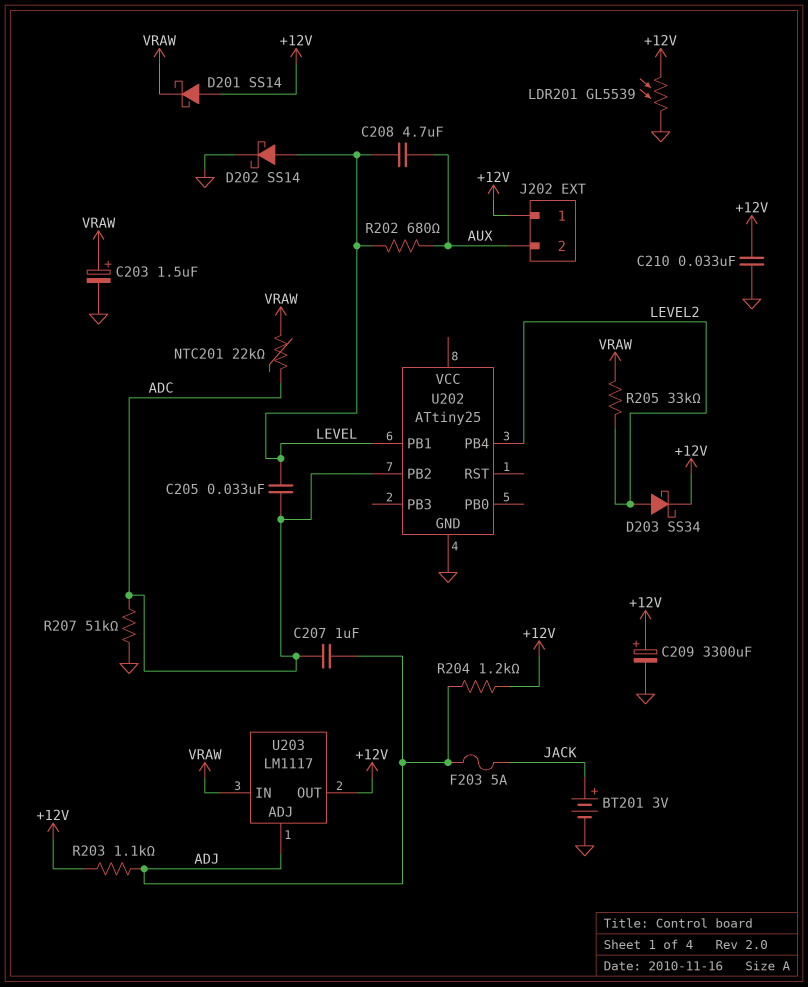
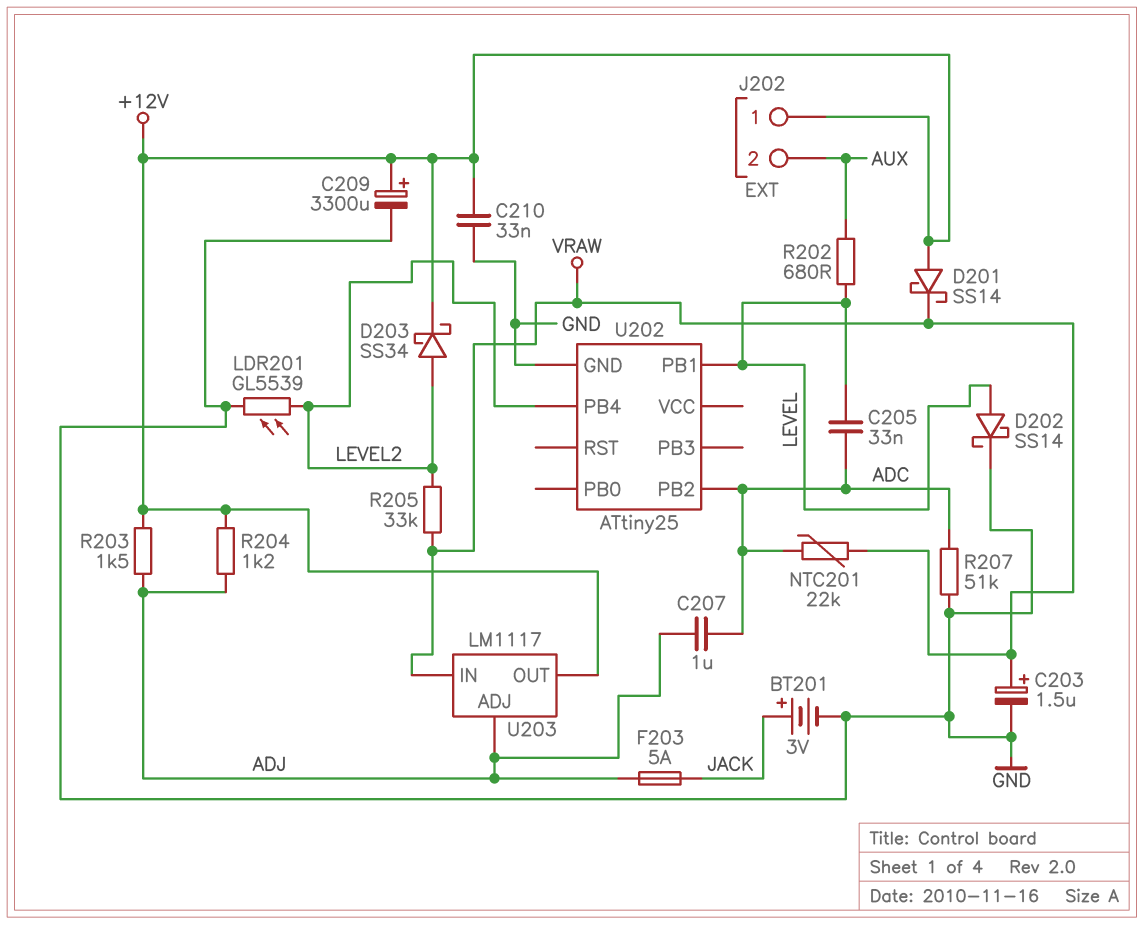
C208: 4.7uF (AUX, LEVEL) -> none
LDR201: GL5539 (+12V, GND) -> GL5539 (GND, LEVEL2)
R203: 1.1k (+12V, ADJ) -> 1.5k (+12V, ADJ)

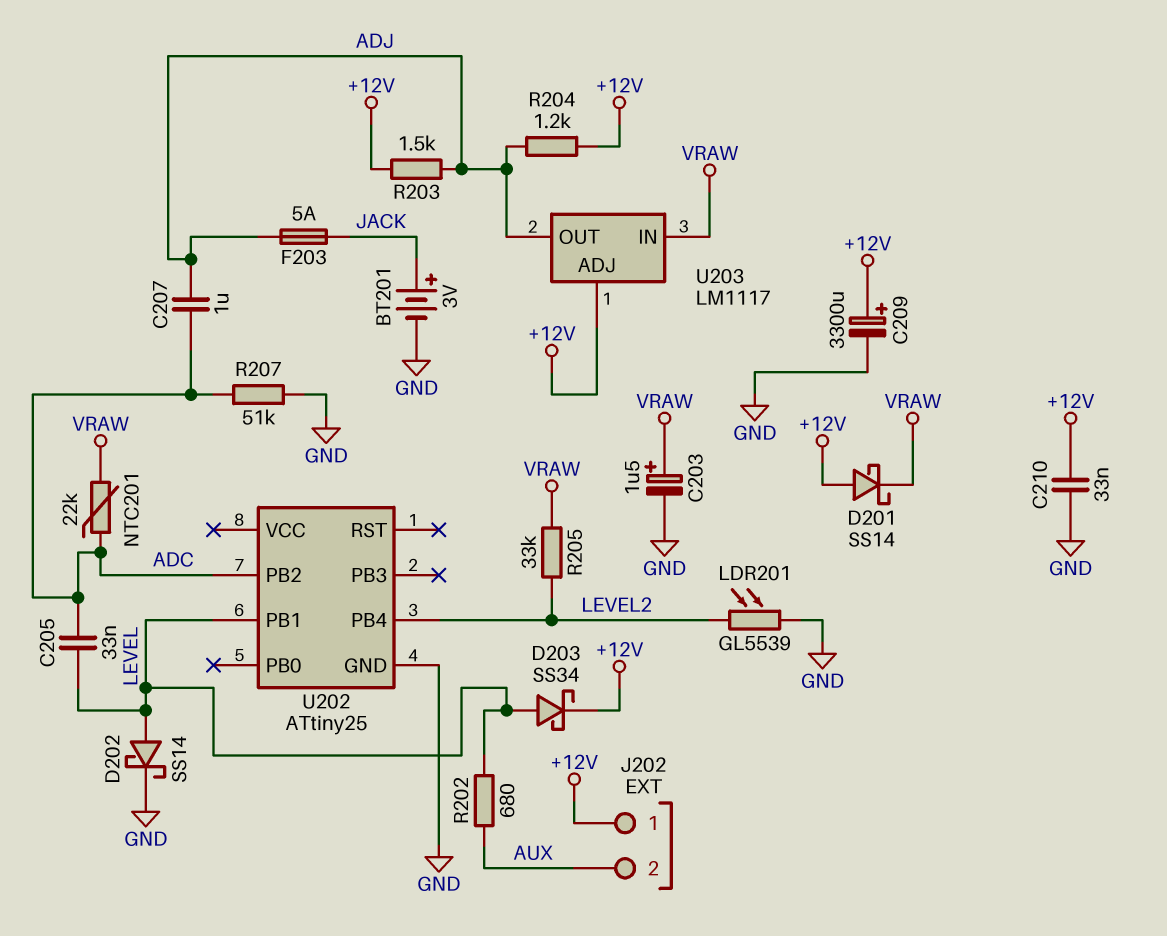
D203: schottky SS34 (A LEVEL2, K +12V) -> schottky SS34 (A LEVEL, K +12V)
U203 pin ADJ: ADJ -> +12V
U203 pin OUT: +12V -> ADJ

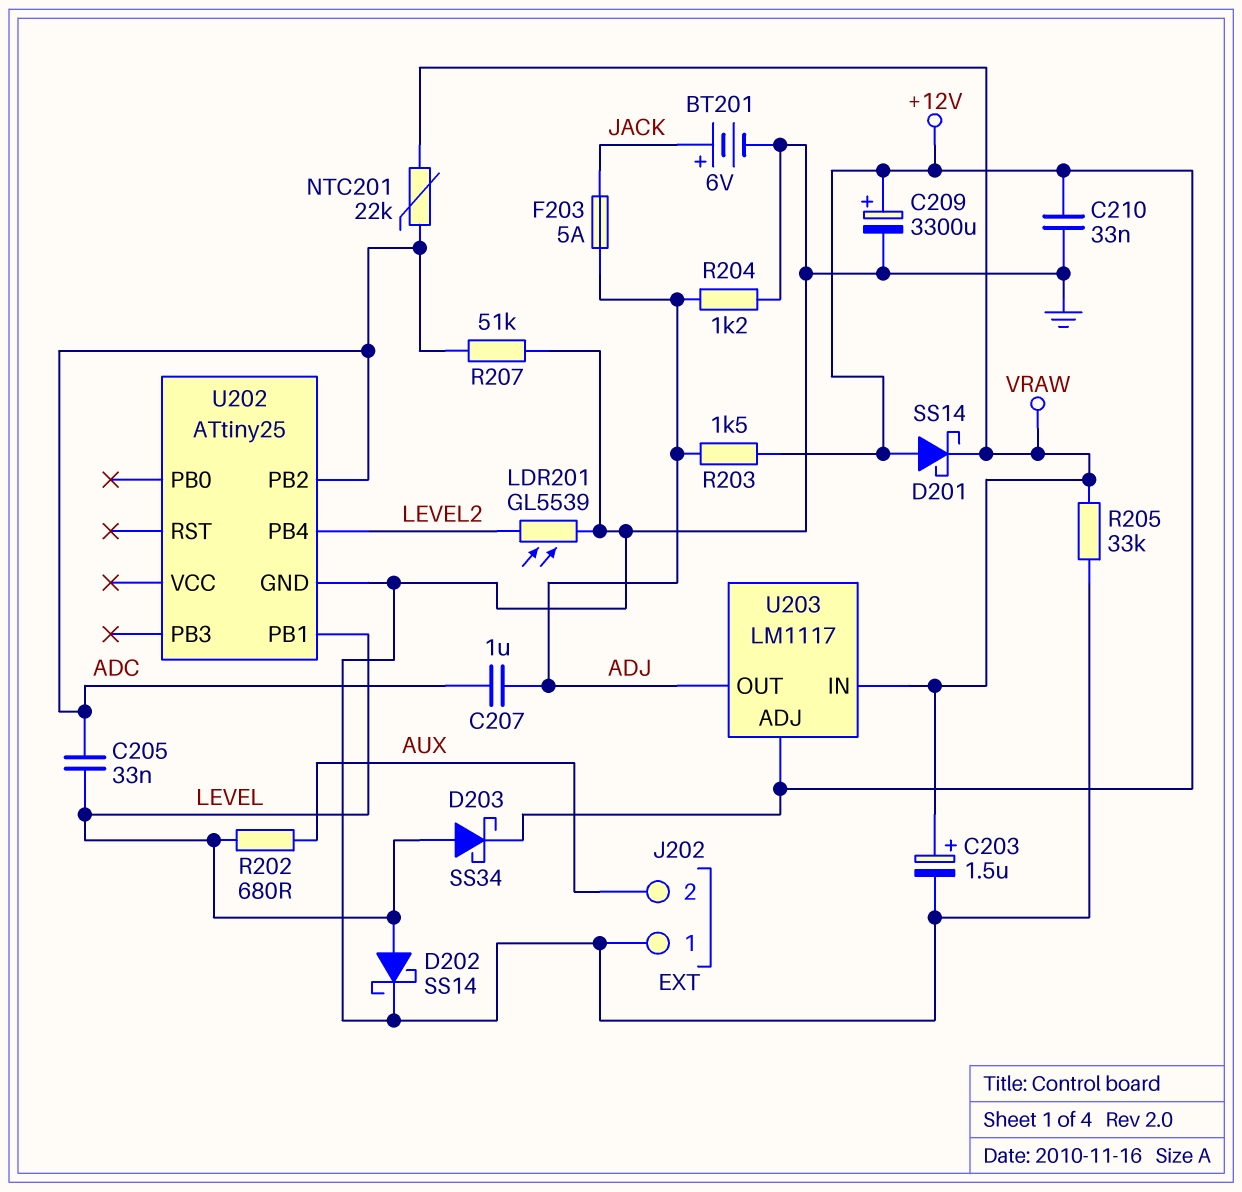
BT201: 3V (plus JACK, minus GND) -> 6V (plus JACK, minus GND)
J202 pin 1: +12V -> GND
R204: 1.2k (+12V, ADJ) -> 1.2k (ADJ, GND)
R205: 33k (LEVEL2, VRAW) -> 33k (GND, VRAW)

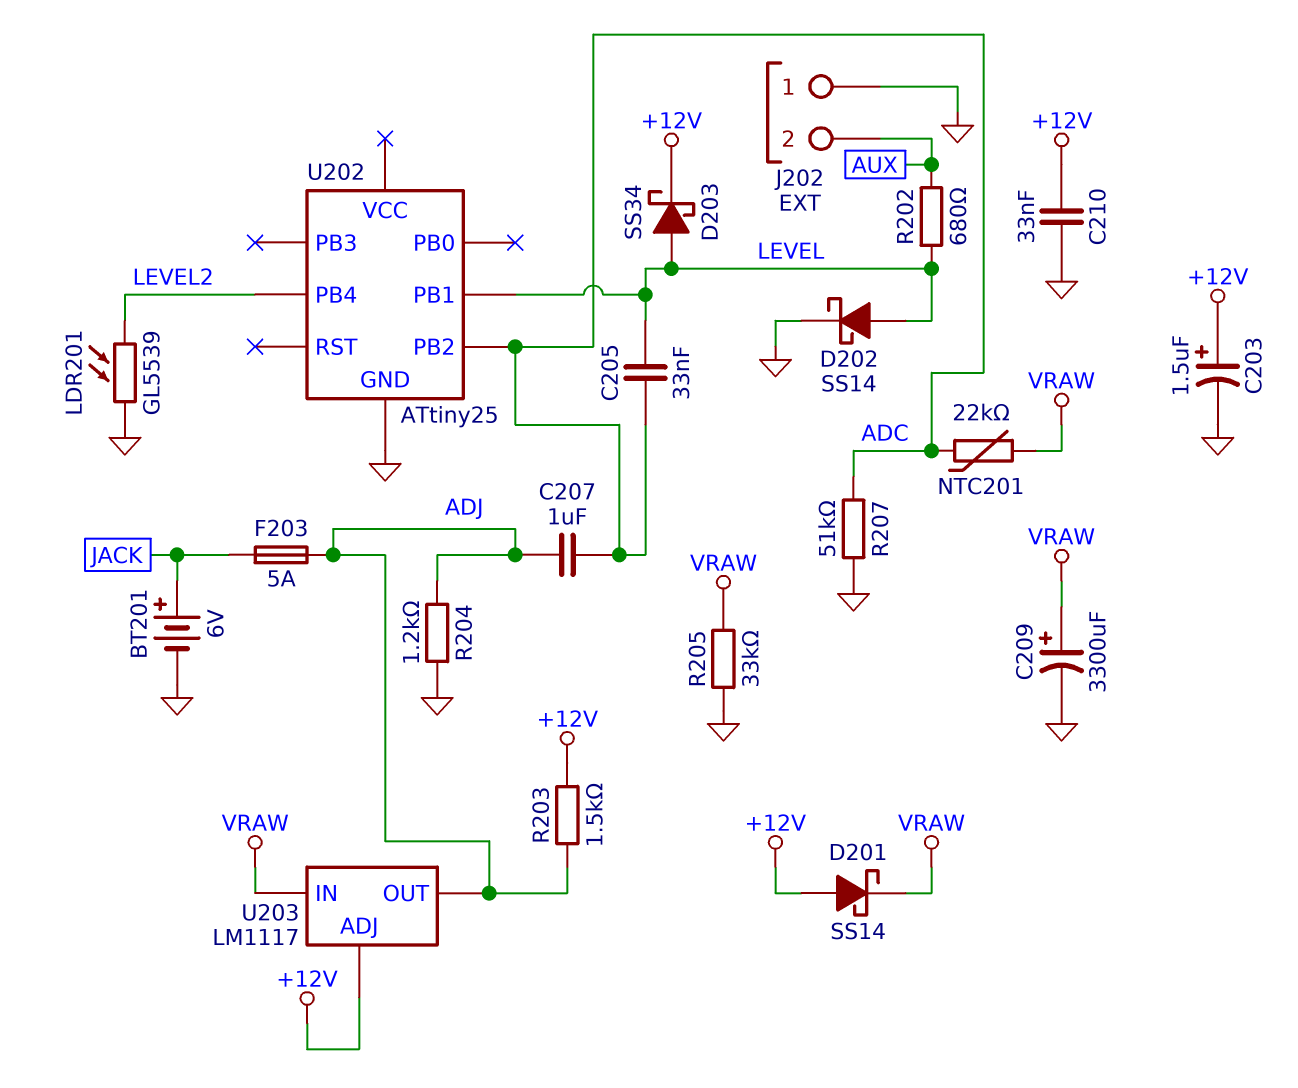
C203: 1.5uF (plus VRAW, minus GND) -> 1.5uF (plus +12V, minus GND)
C209: 3300uF (plus +12V, minus GND) -> 3300uF (plus VRAW, minus GND)

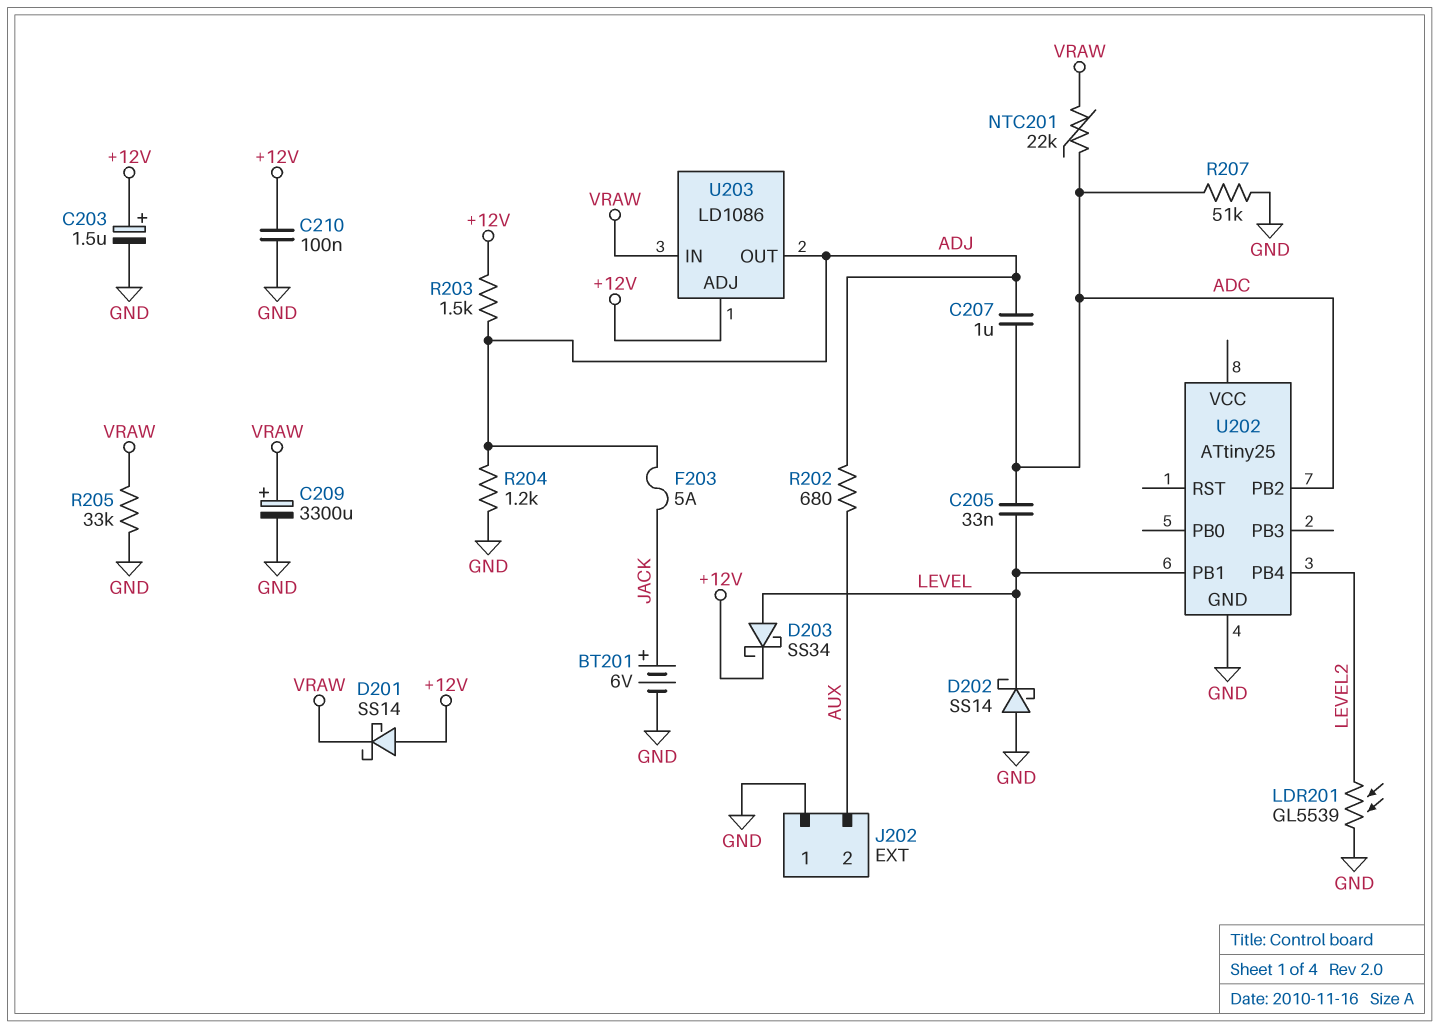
C210: 33nF (+12V, GND) -> 100nF (+12V, GND)
D202: schottky SS14 (A LEVEL, K GND) -> schottky SS14 (A GND, K LEVEL)
R202: 680 (AUX, LEVEL) -> 680 (ADJ, AUX)
U203: LM1117 -> LD1086

